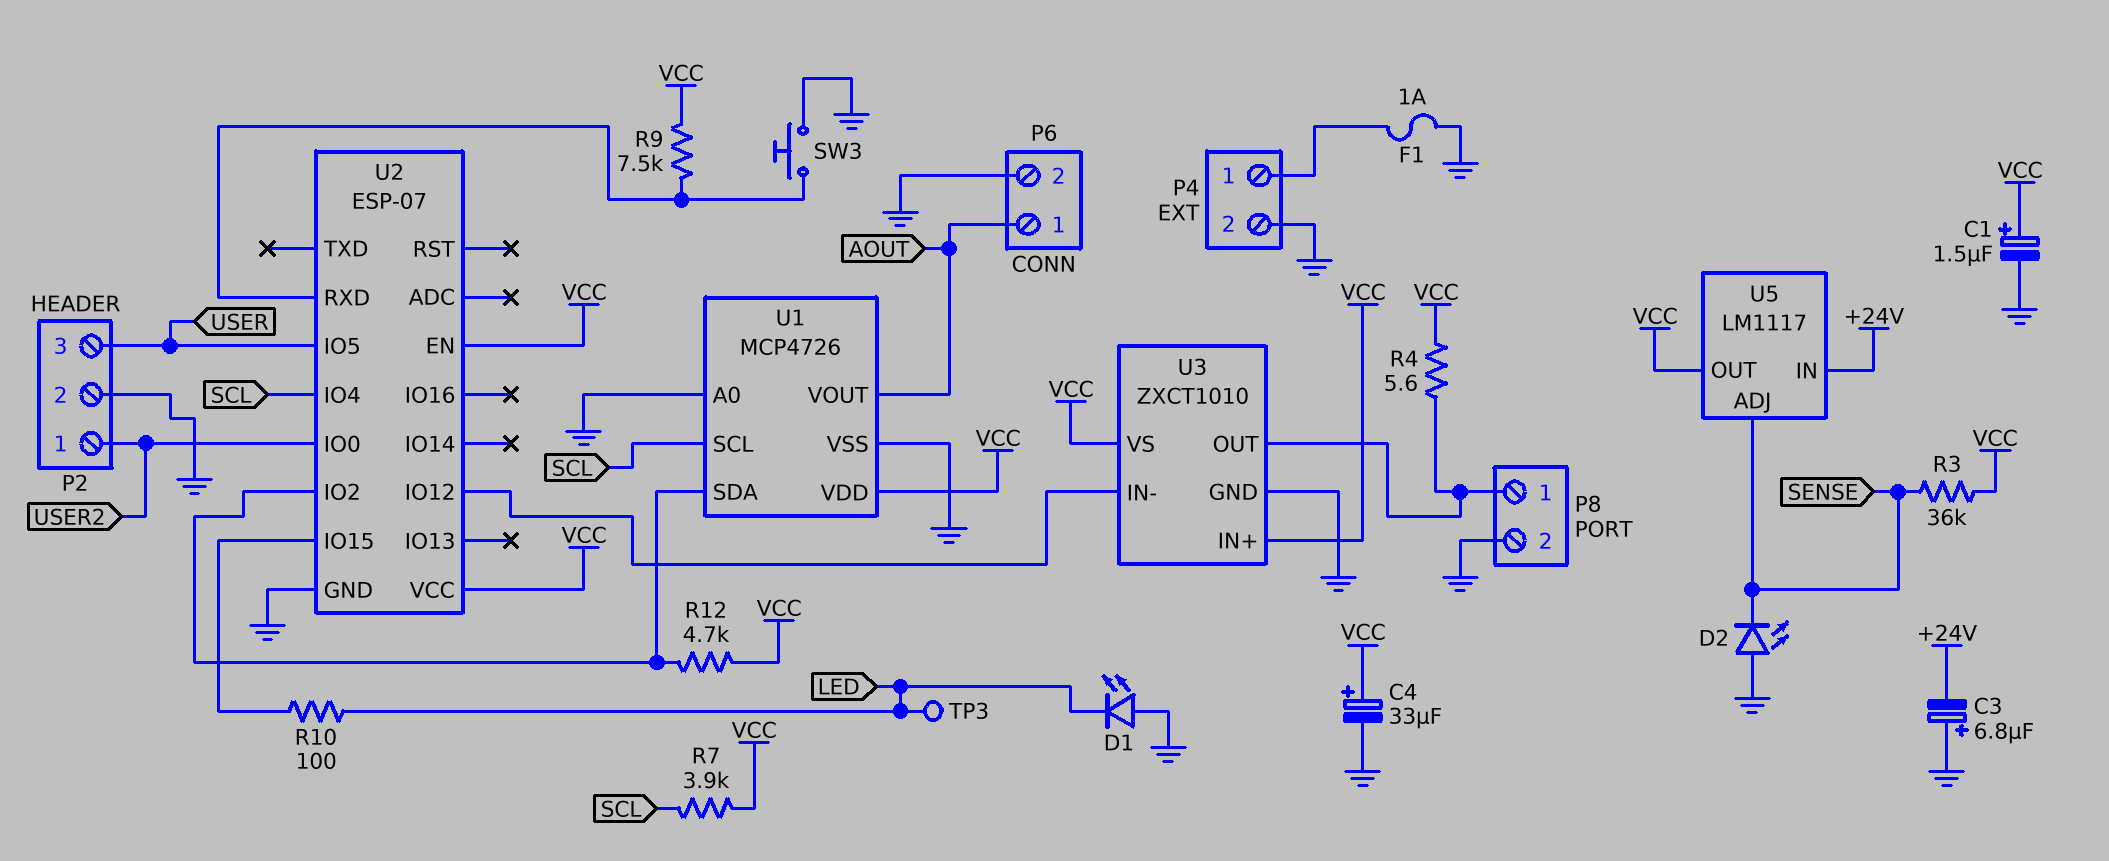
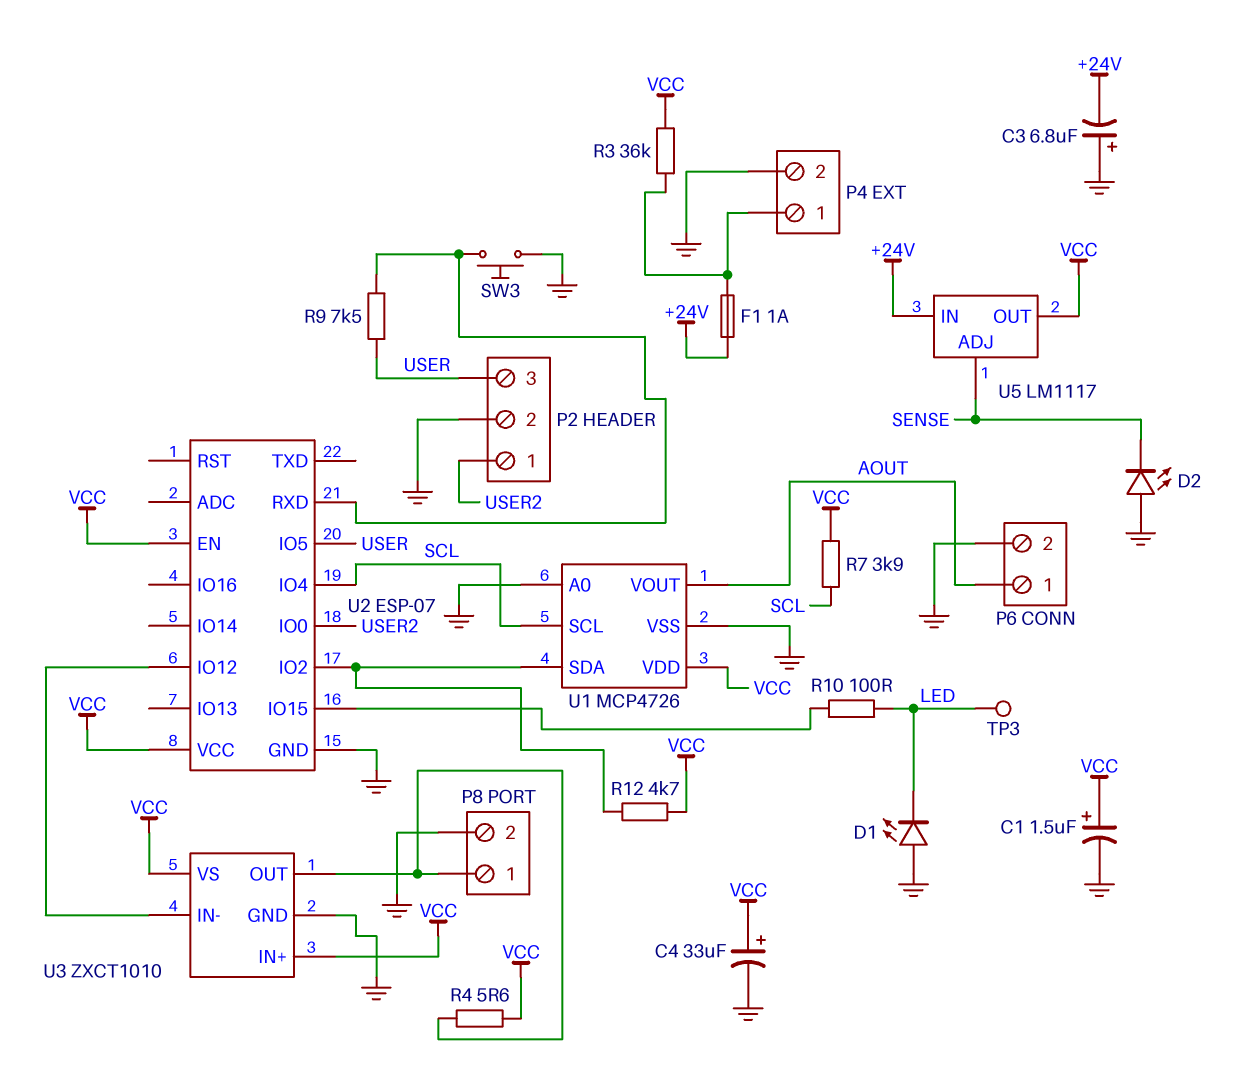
F1: 1A (GND, P4/1) -> 1A (+24V, P4/1)
R3: 36k (SENSE, VCC) -> 36k (P4/1, VCC)
R9: 7.5k (U2/RXD, VCC) -> 7.5k (U2/RXD, USER)

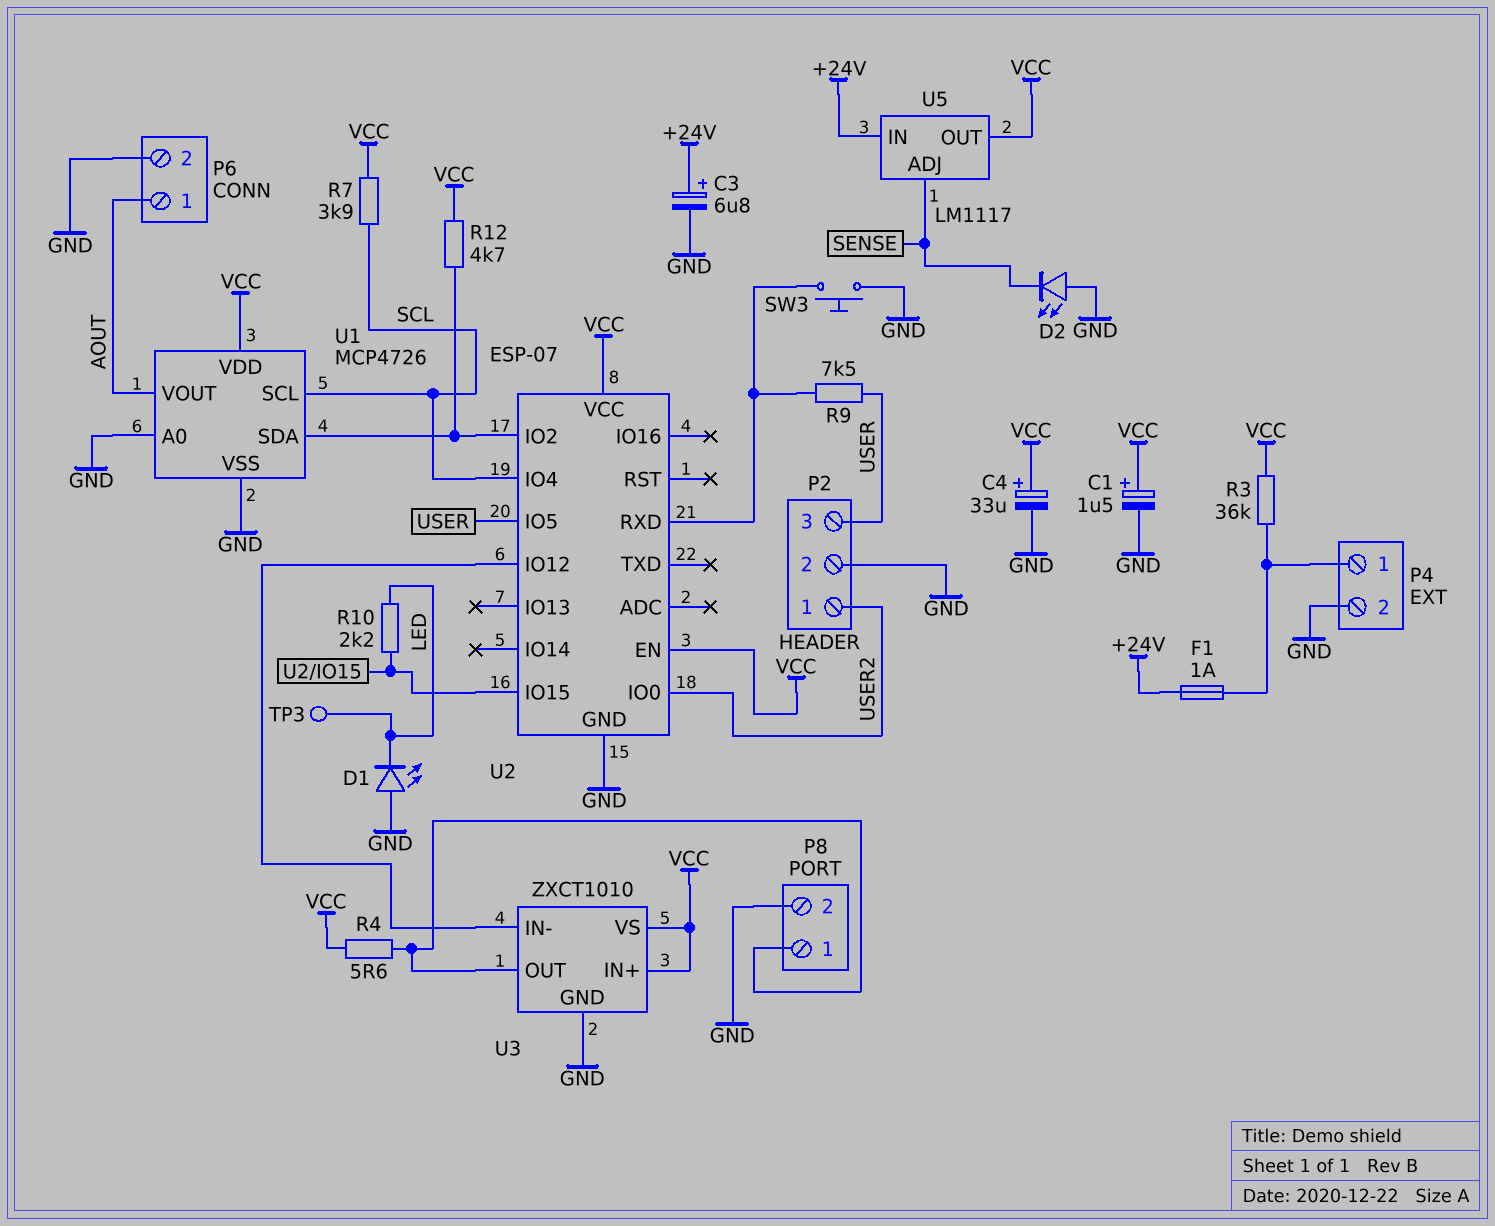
C3: 6.8uF (plus GND, minus +24V) -> 6.8uF (plus +24V, minus GND)
R10: 100 (LED, U2/IO15) -> 2.2k (LED, U2/IO15)

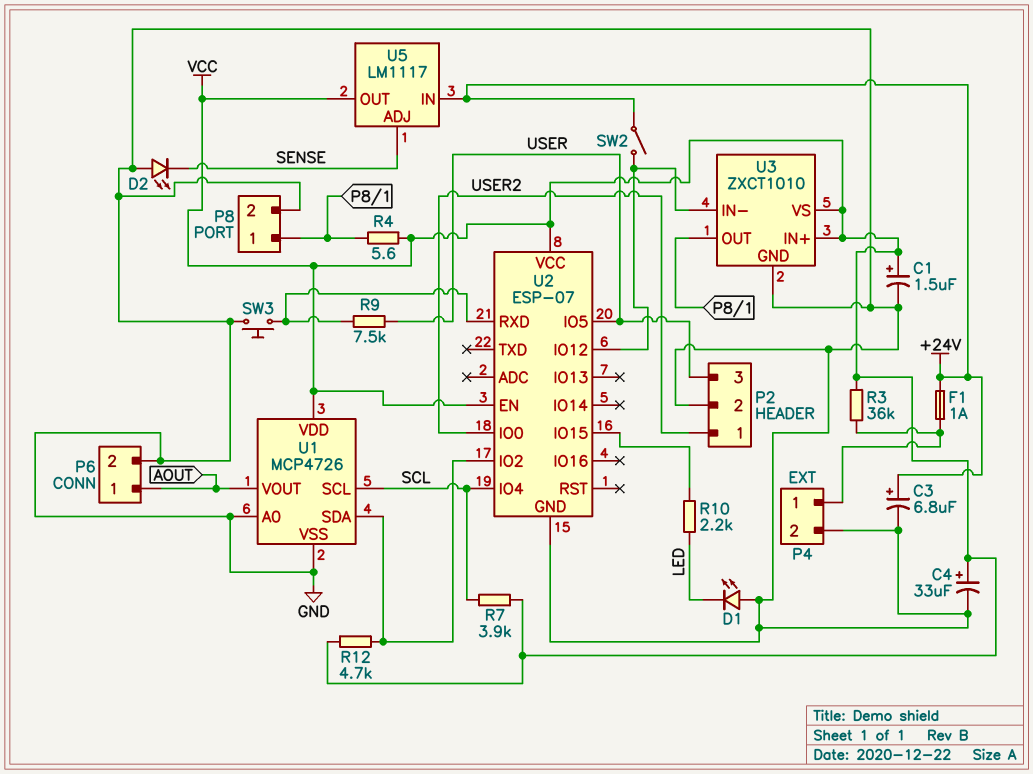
SW2: none -> switch (+24V, U2/IO12)
TP3: test point (LED) -> none

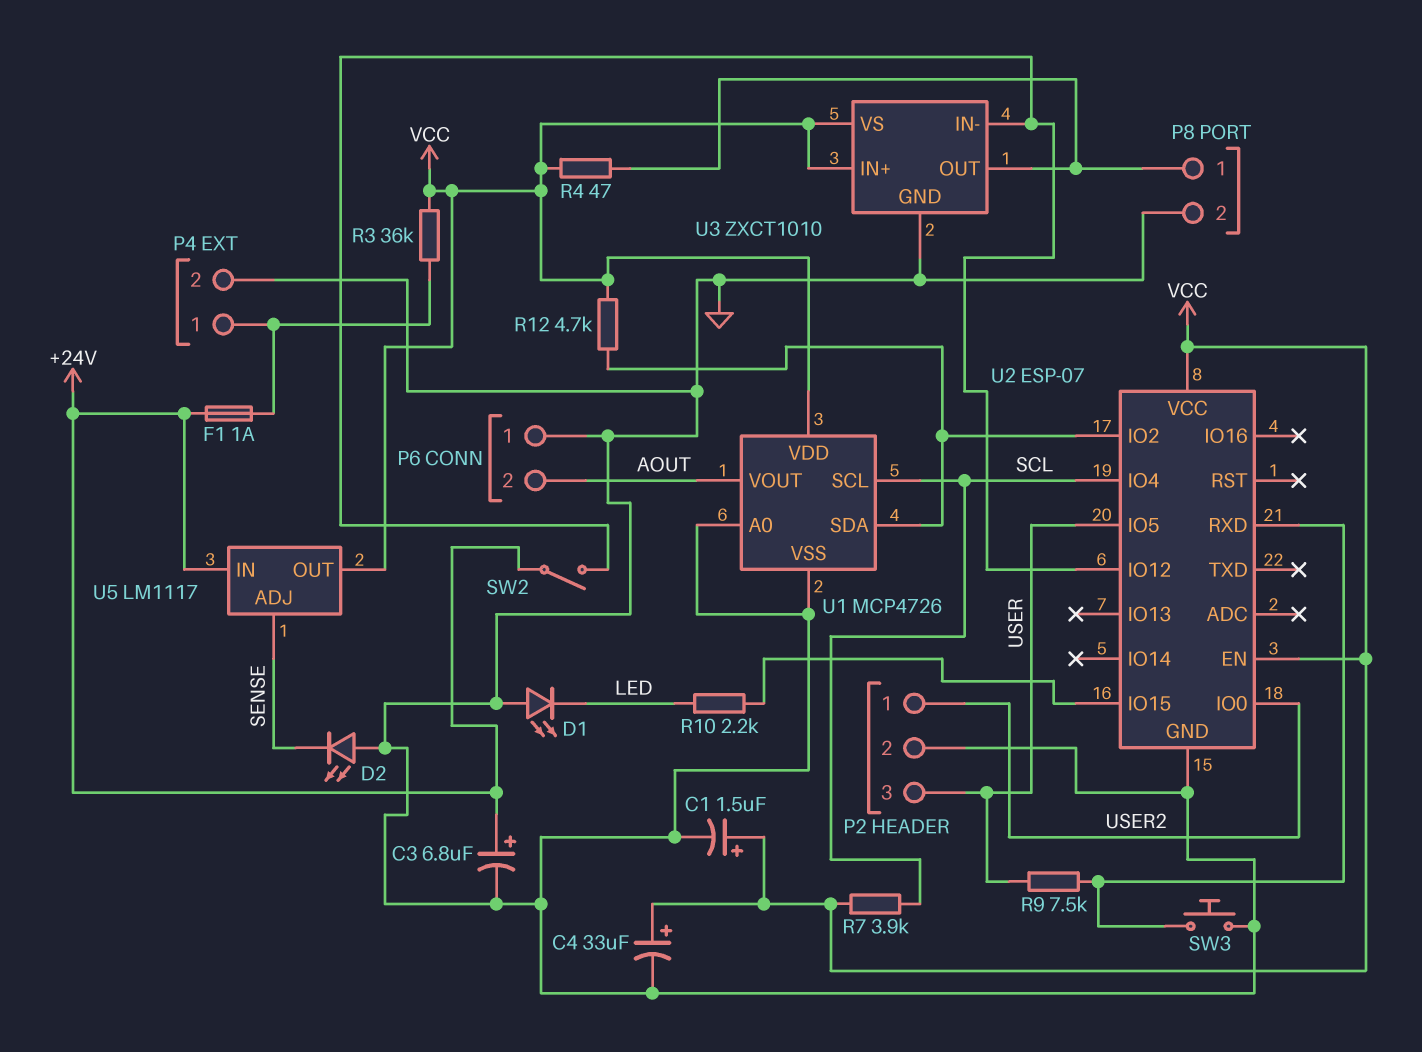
P6 pin 1: AOUT -> GND
P6 pin 2: GND -> AOUT
R4: 5.6 (P8/1, VCC) -> 47 (P8/1, VCC)

